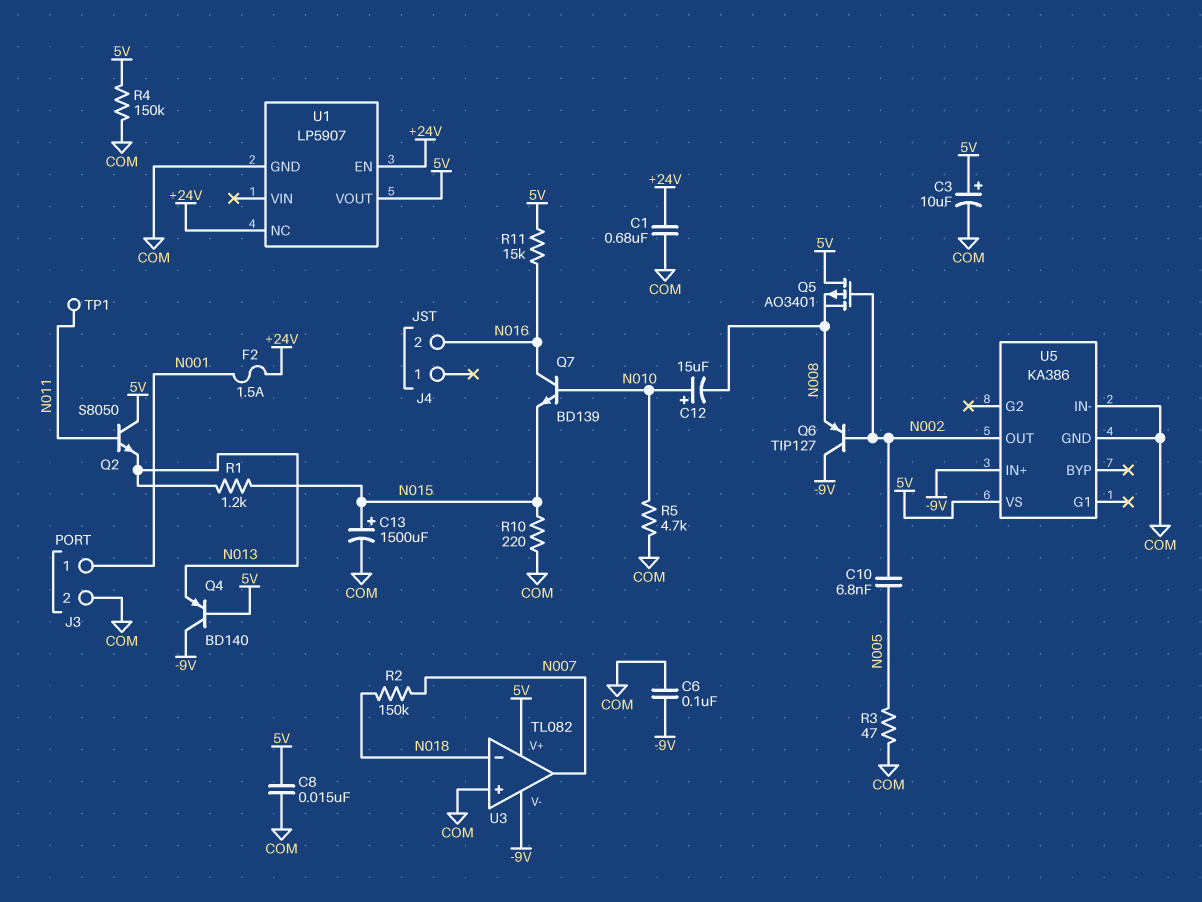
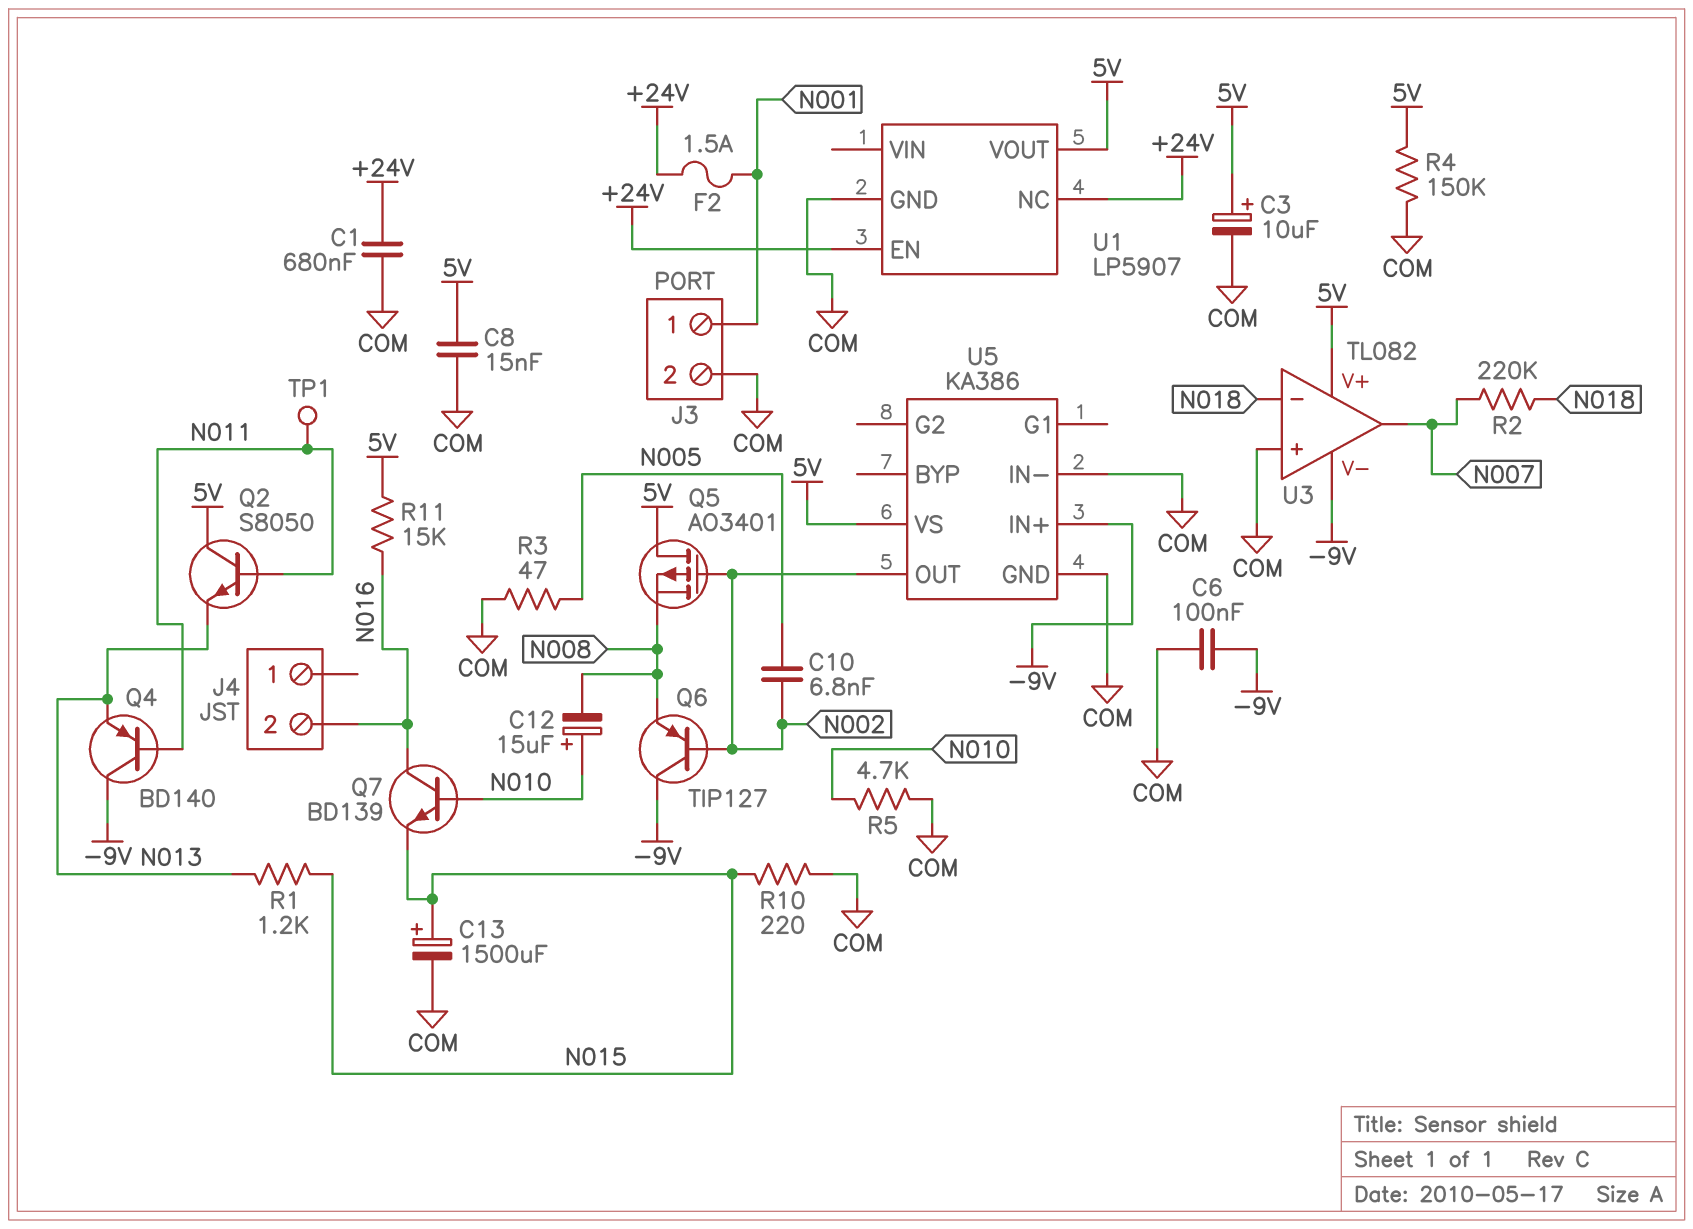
Q4: PNP BD140 (B 5V, C -9V, E N013) -> PNP BD140 (B N011, C -9V, E N013)
R2: 150k (N007, N018) -> 220k (N007, N018)

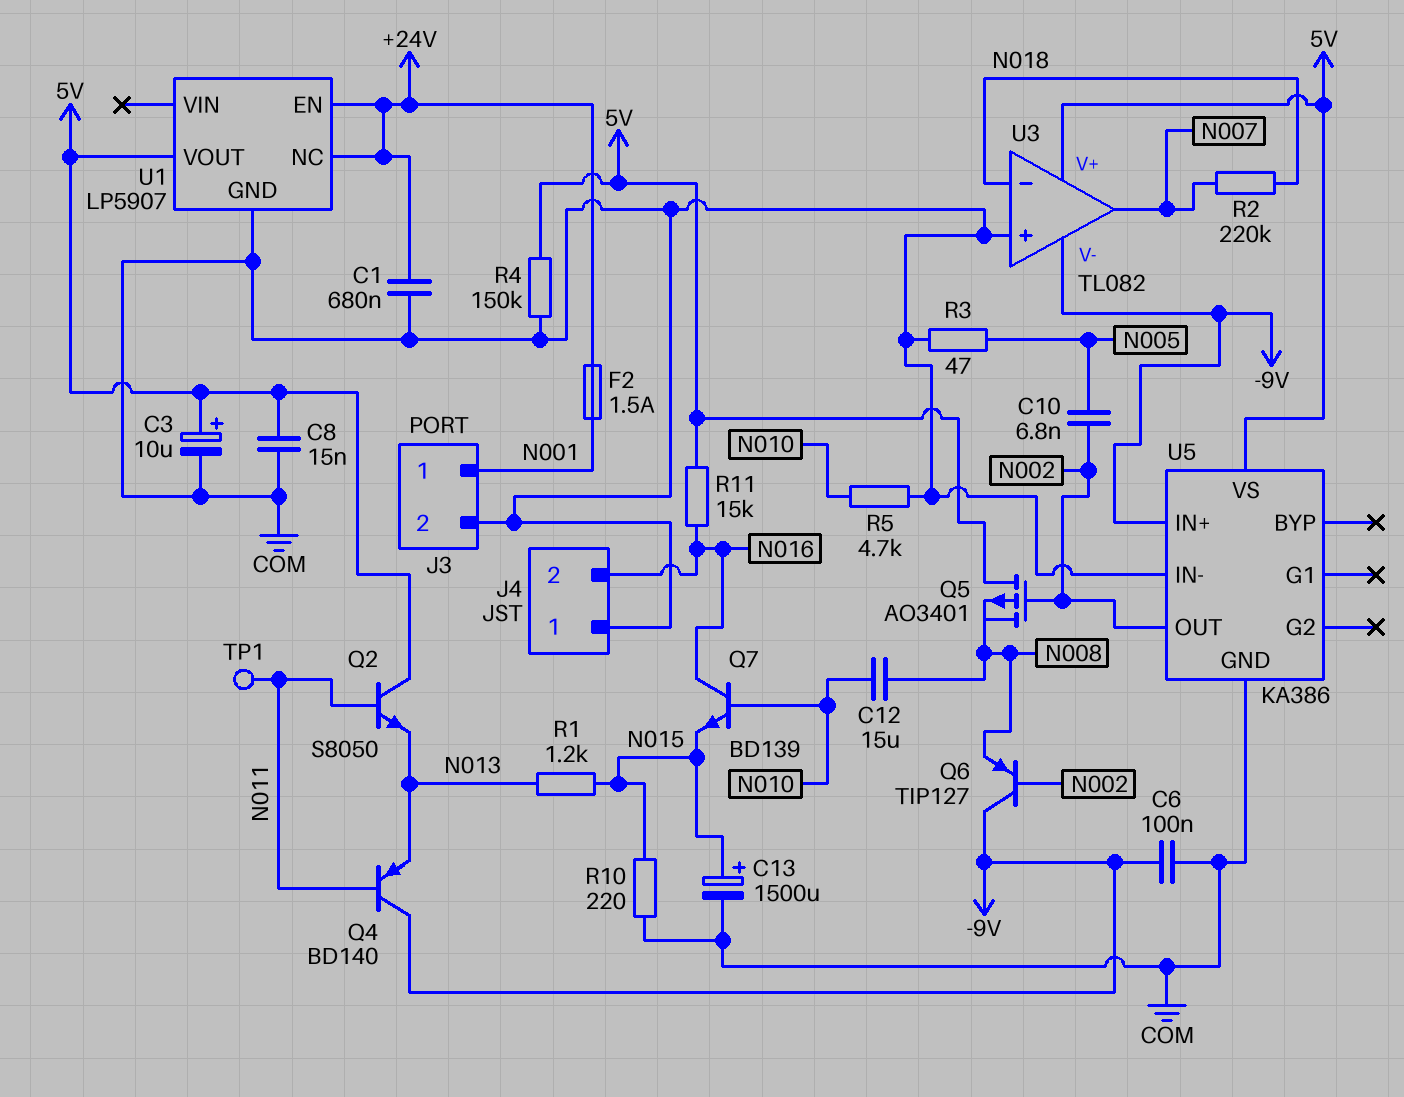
C12: 15uF (plus N010, minus N008) -> 15uF (N008, N010)
J4 pin 1: none -> COM

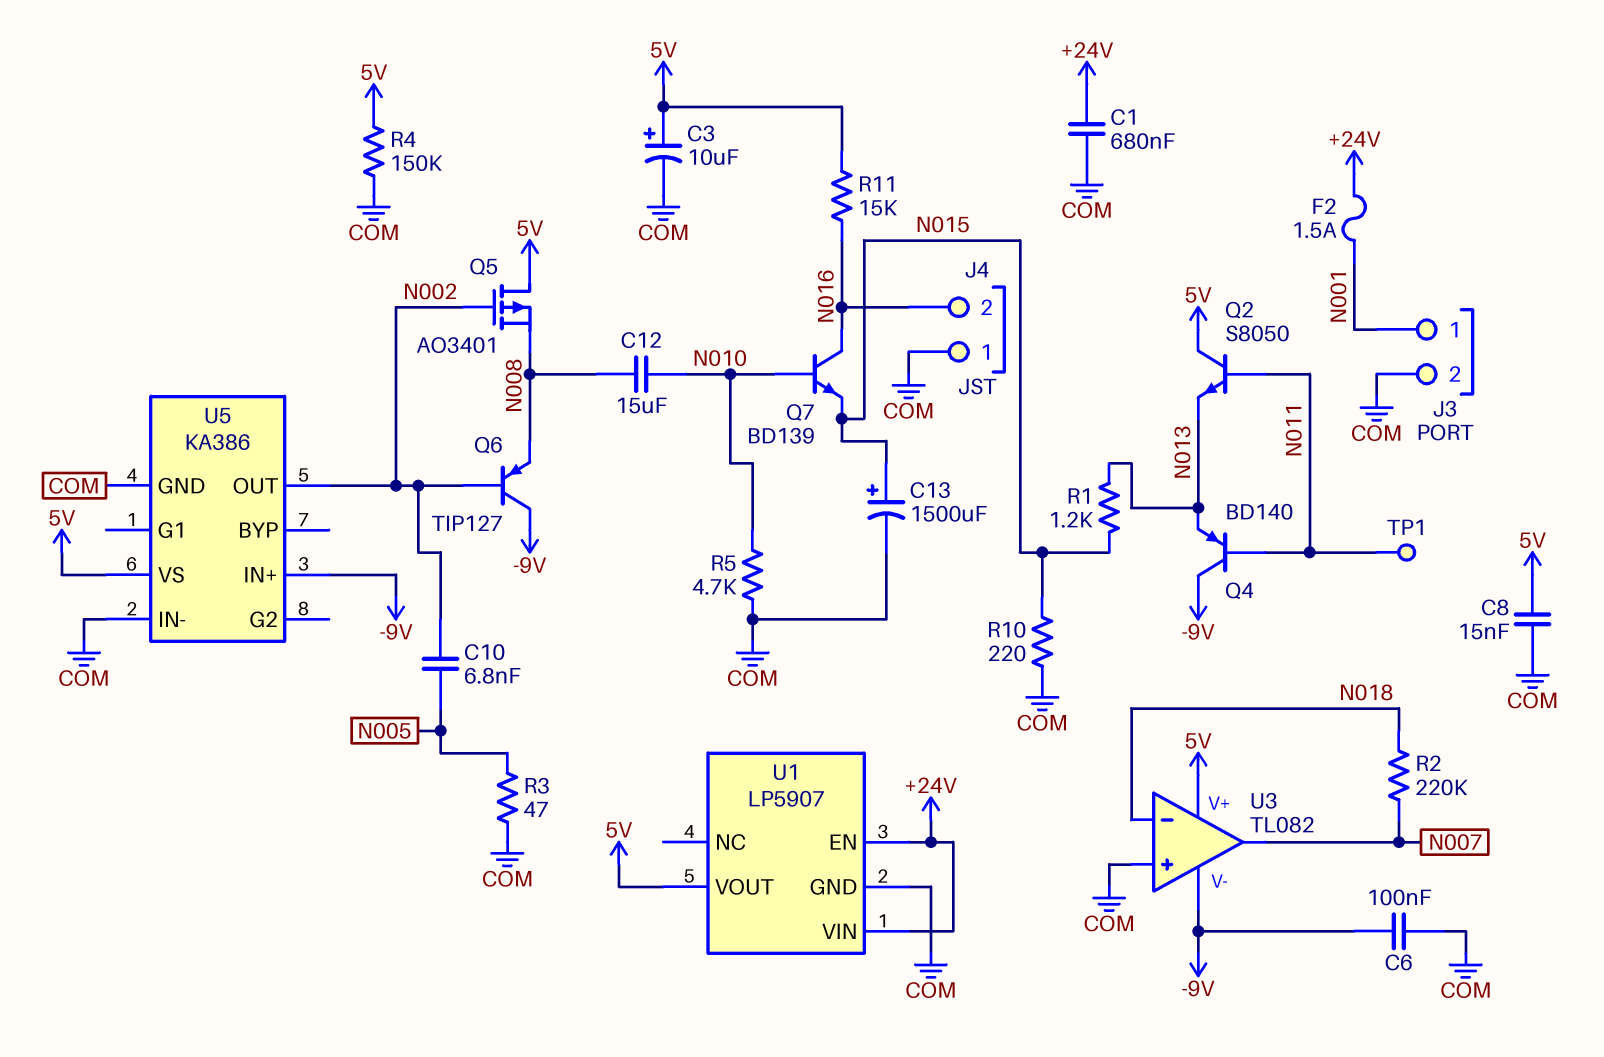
U1 pin NC: +24V -> none
U1 pin VIN: none -> +24V

